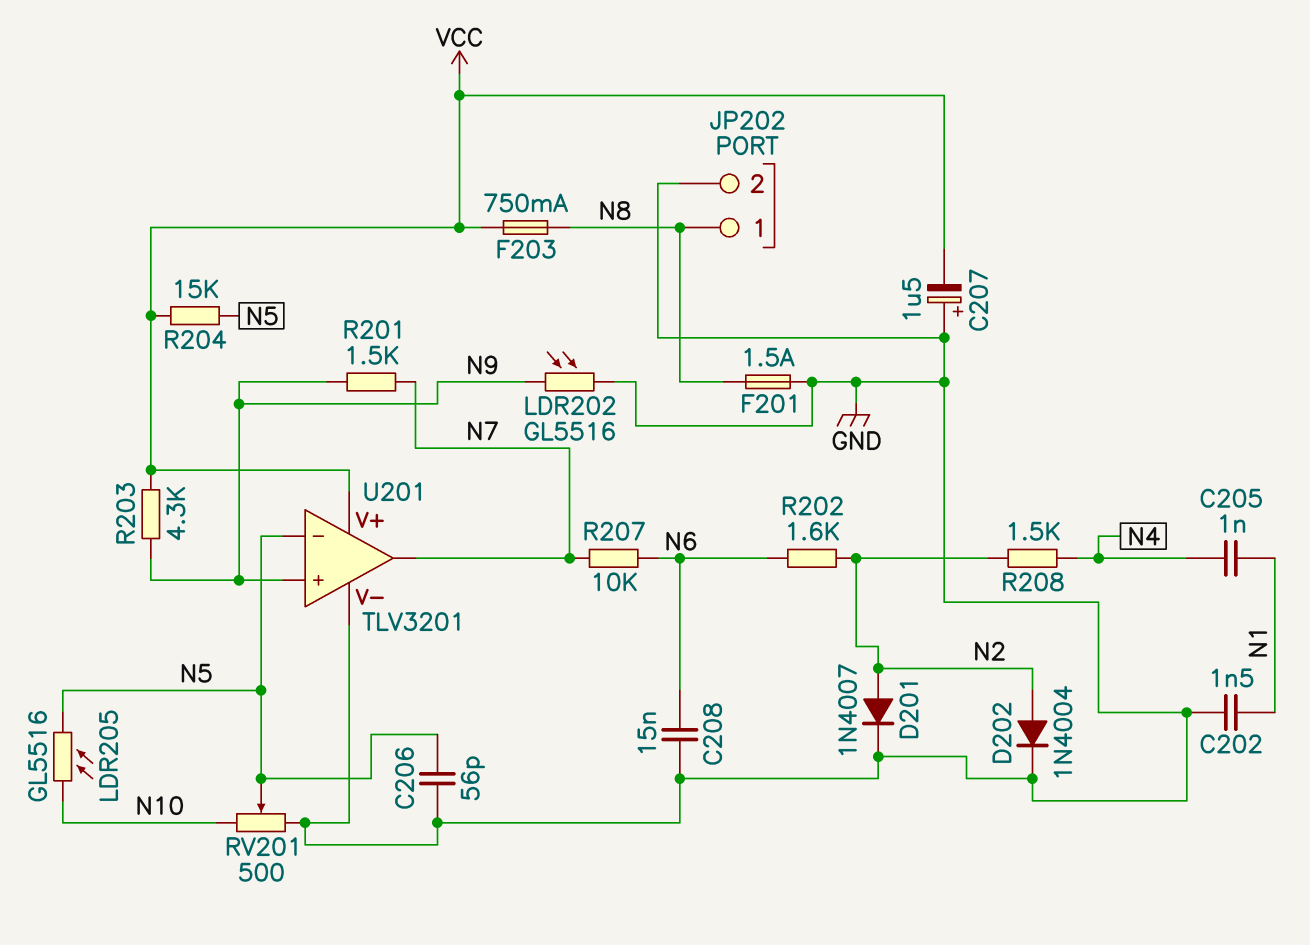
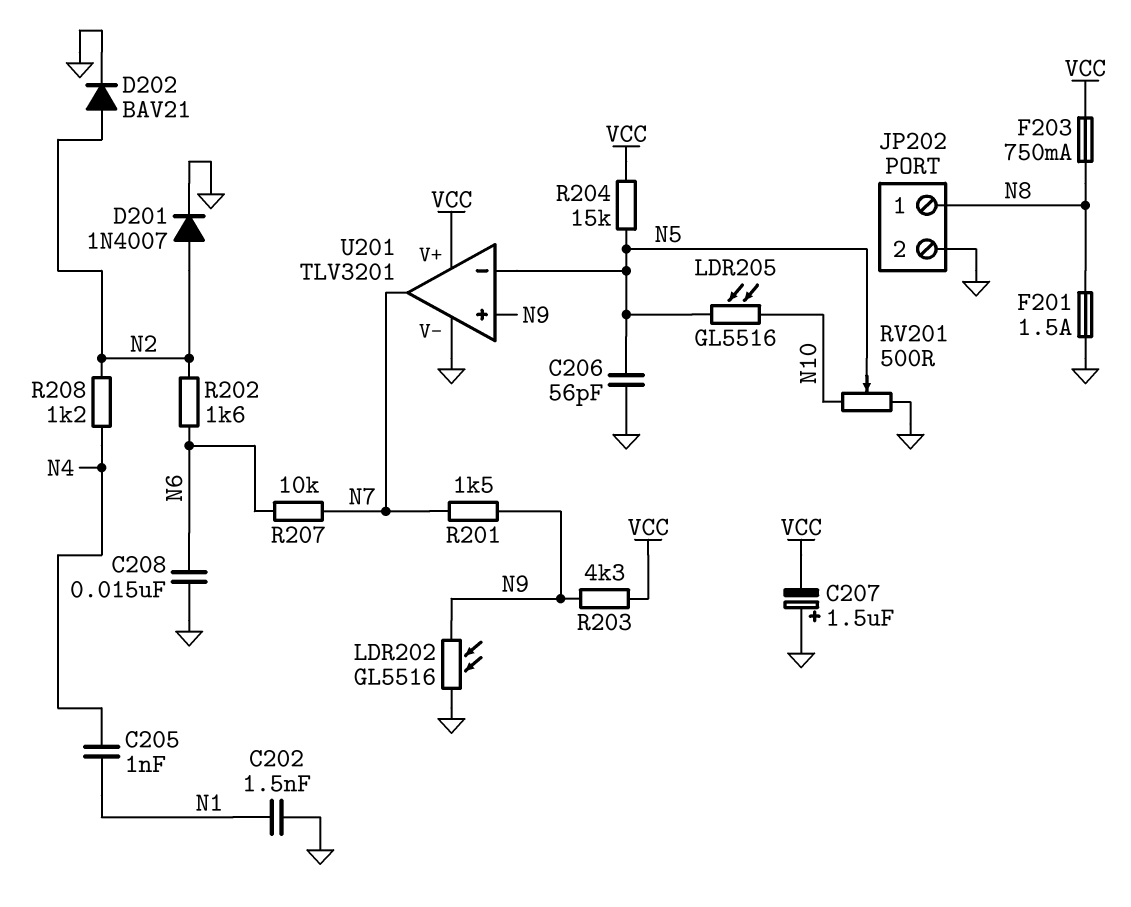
D202: diode 1N4004 (A N2, K GND) -> diode BAV21 (A N2, K GND)
R208: 1.5k (N2, N4) -> 1.2k (N2, N4)

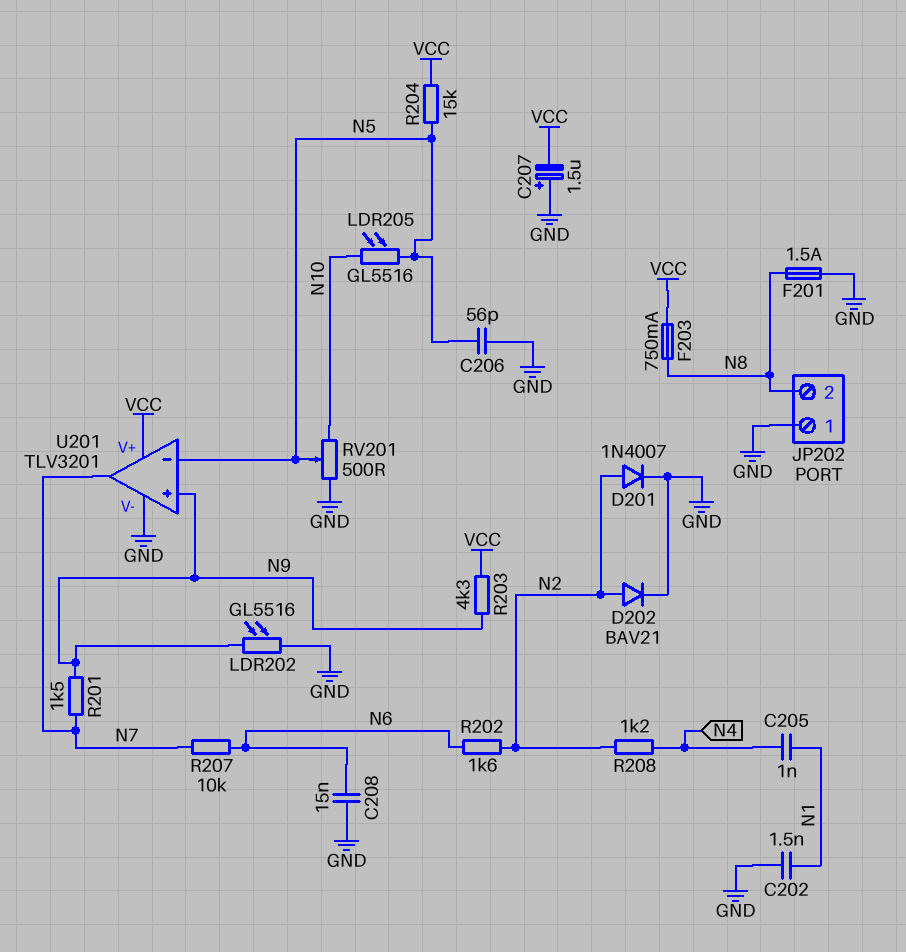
JP202 pin 1: N8 -> GND
JP202 pin 2: GND -> N8

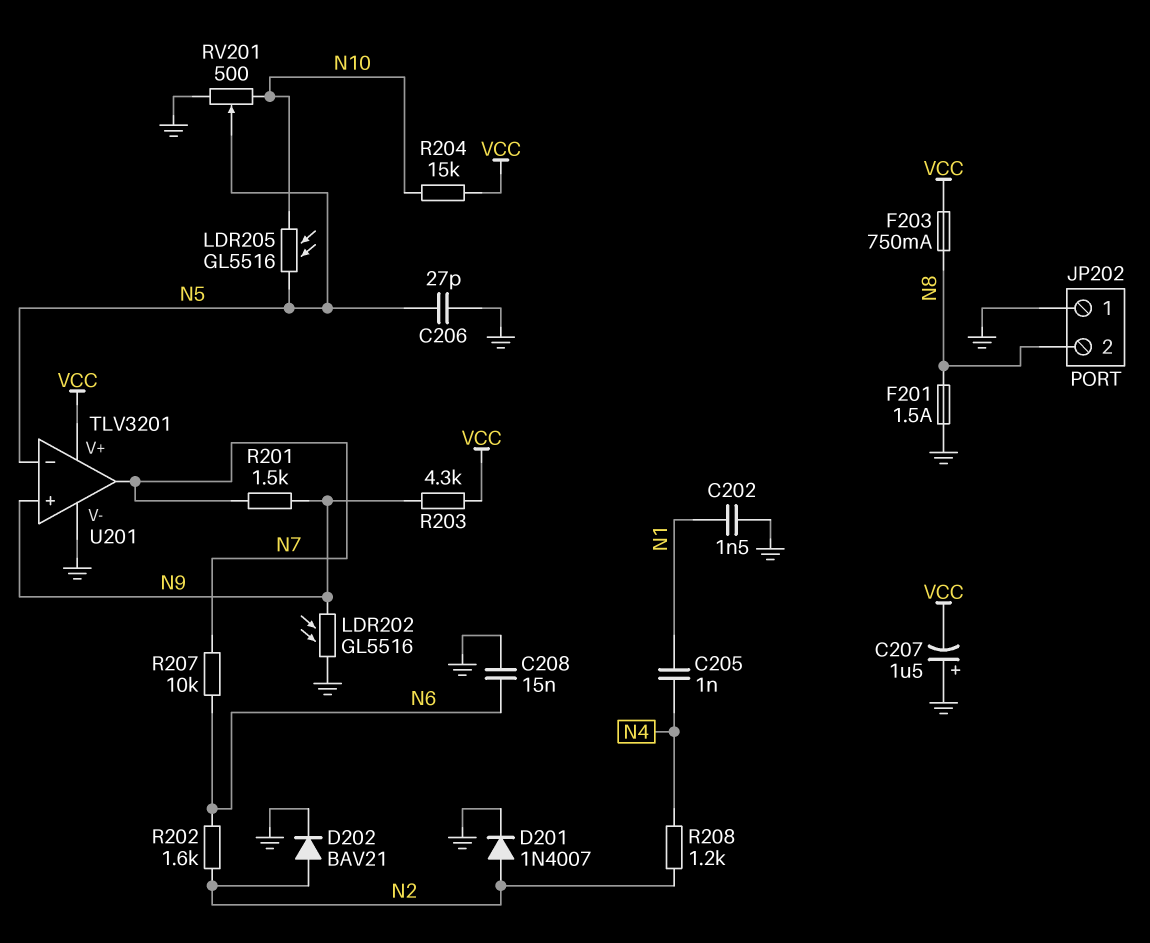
C206: 56pF (GND, N5) -> 27pF (GND, N5)
R204: 15k (N5, VCC) -> 15k (N10, VCC)

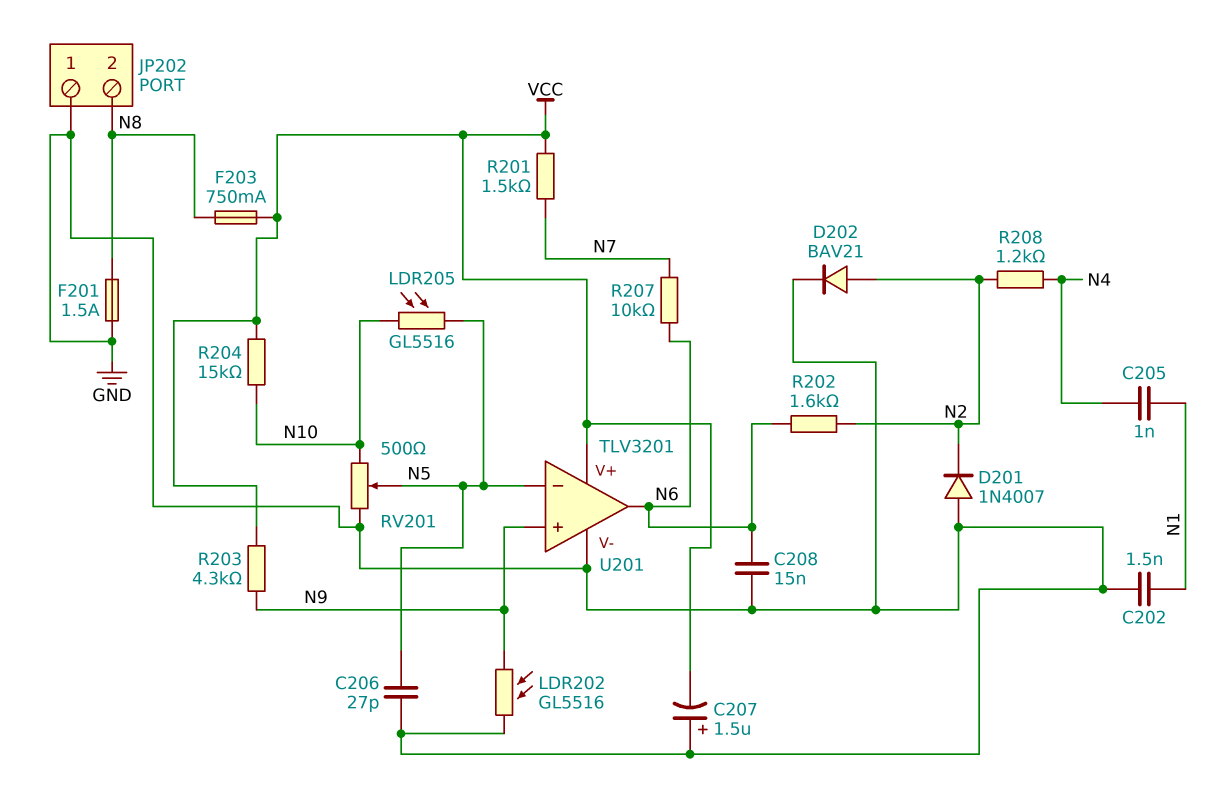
D201: diode 1N4007 (A N2, K GND) -> diode 1N4007 (A GND, K N2)
R201: 1.5k (N7, N9) -> 1.5k (N7, VCC)
U201 pin out: N7 -> N6

